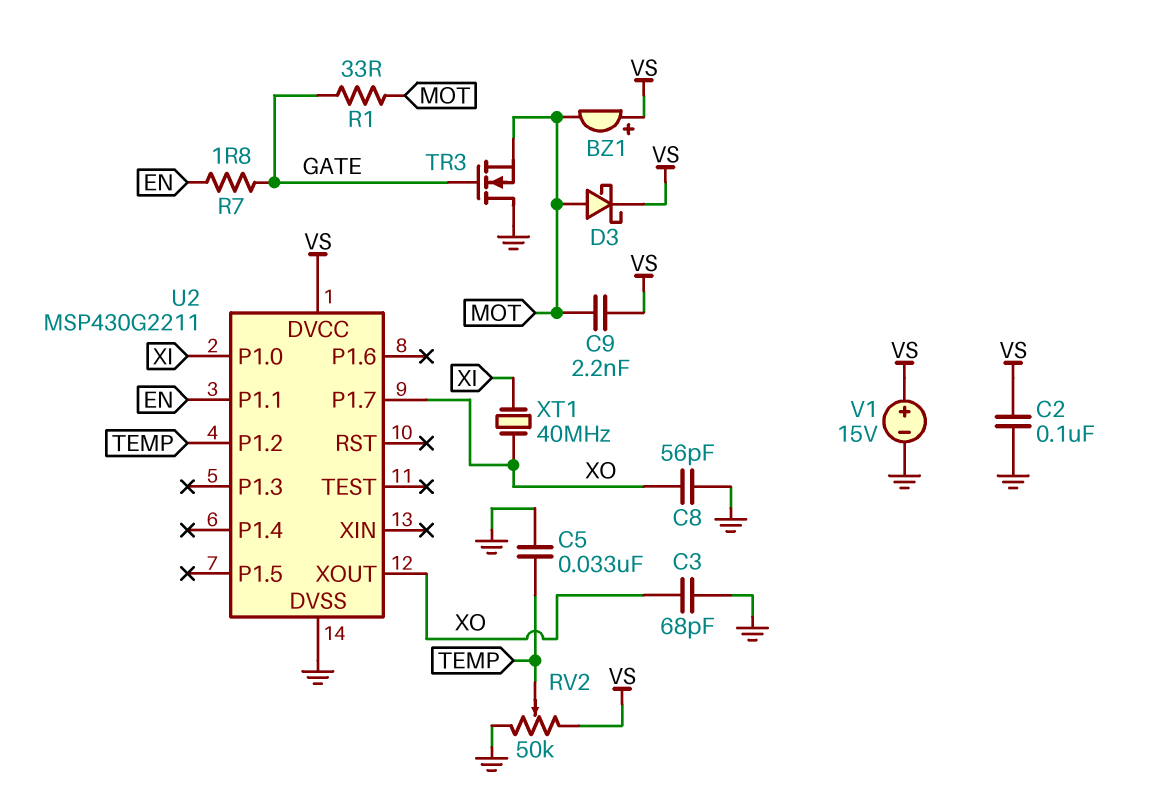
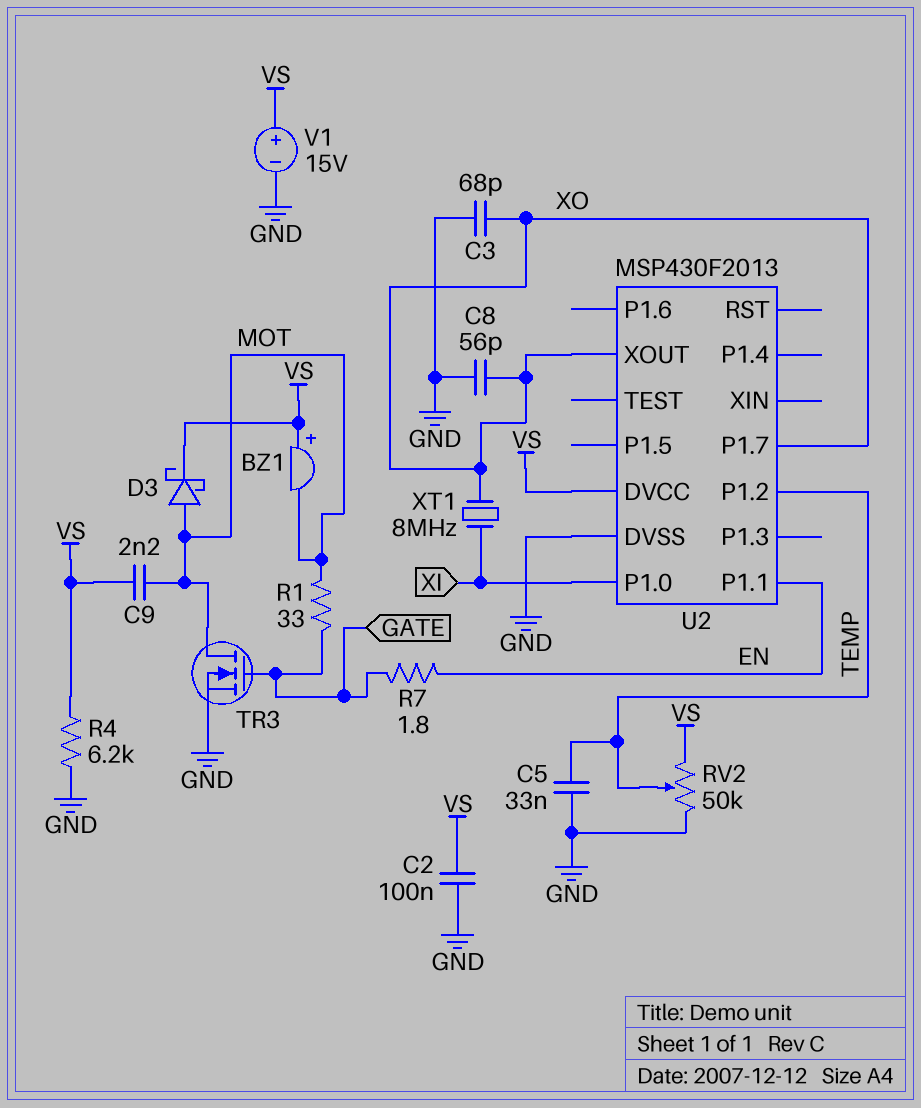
R4: none -> 6.2k (GND, VS)
TR3: NMOS (G GATE, D GND, S MOT) -> NMOS (G GATE, D MOT, S GND)
U2: MSP430G2211 -> MSP430F2013
XT1: 40MHz (XI, XO) -> 8MHz (XI, XO)

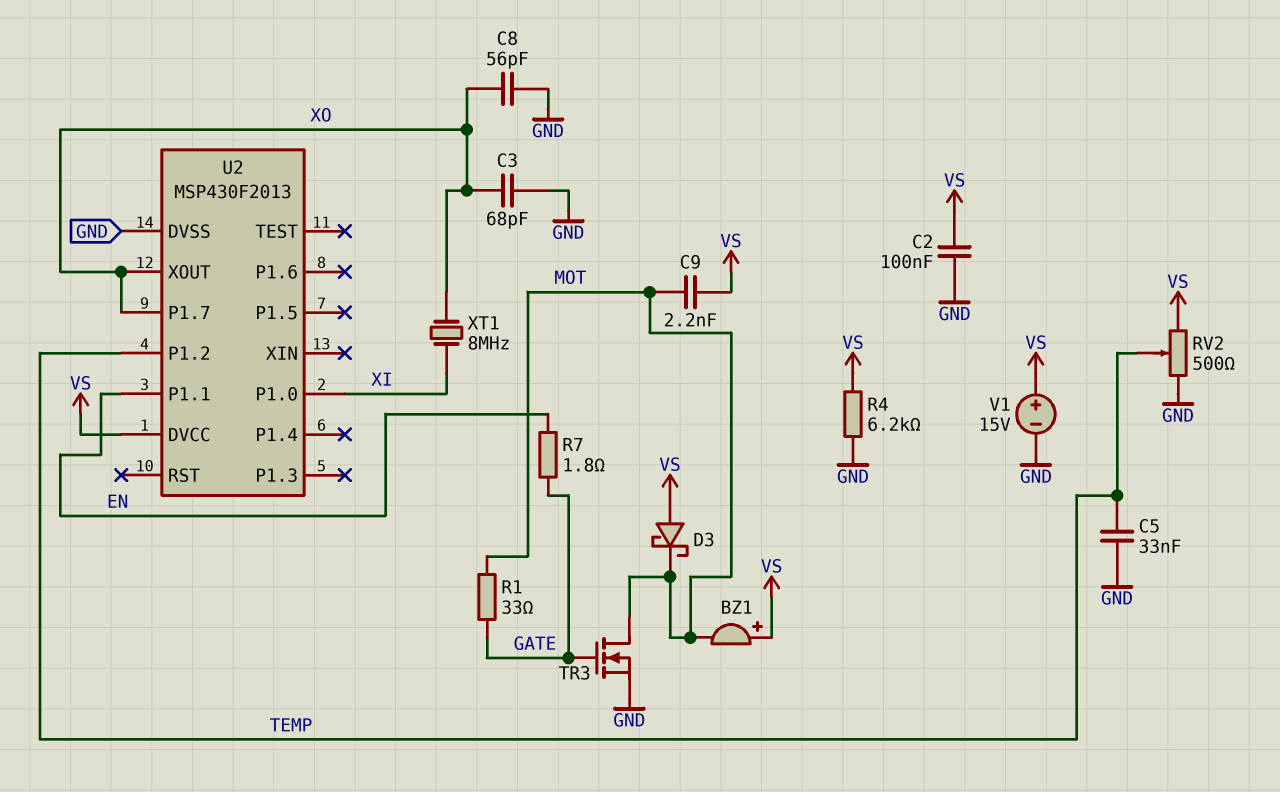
D3: schottky (A MOT, K VS) -> schottky (A VS, K MOT)
RV2: 50k (GND, VS, wiper TEMP) -> 500 (GND, VS, wiper TEMP)

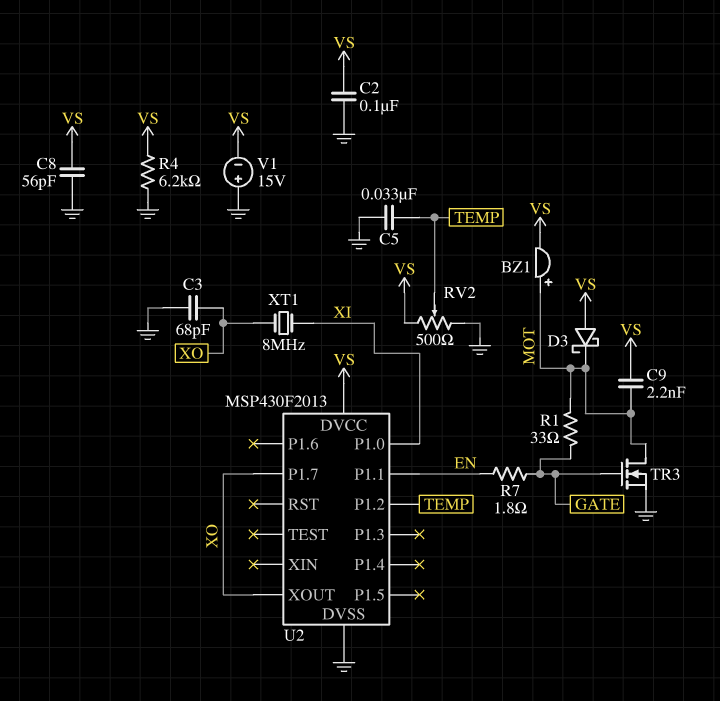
BZ1: buzzer (plus VS, minus MOT) -> buzzer (plus MOT, minus VS)
C8: 56pF (GND, XO) -> 56pF (GND, VS)
V1: 15V (plus VS, minus GND) -> 15V (plus GND, minus VS)

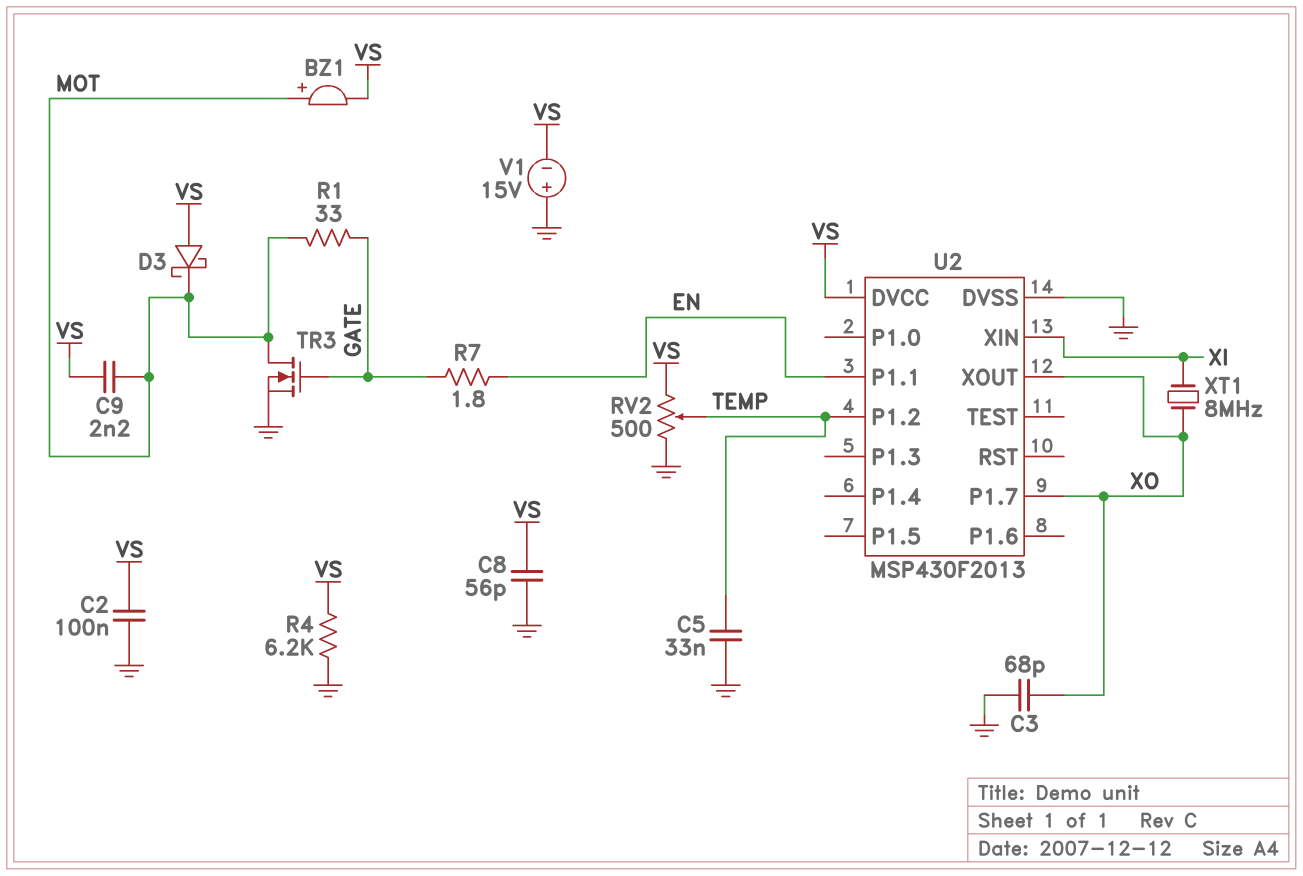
U2 pin P1.0: XI -> none
U2 pin XIN: none -> XI

